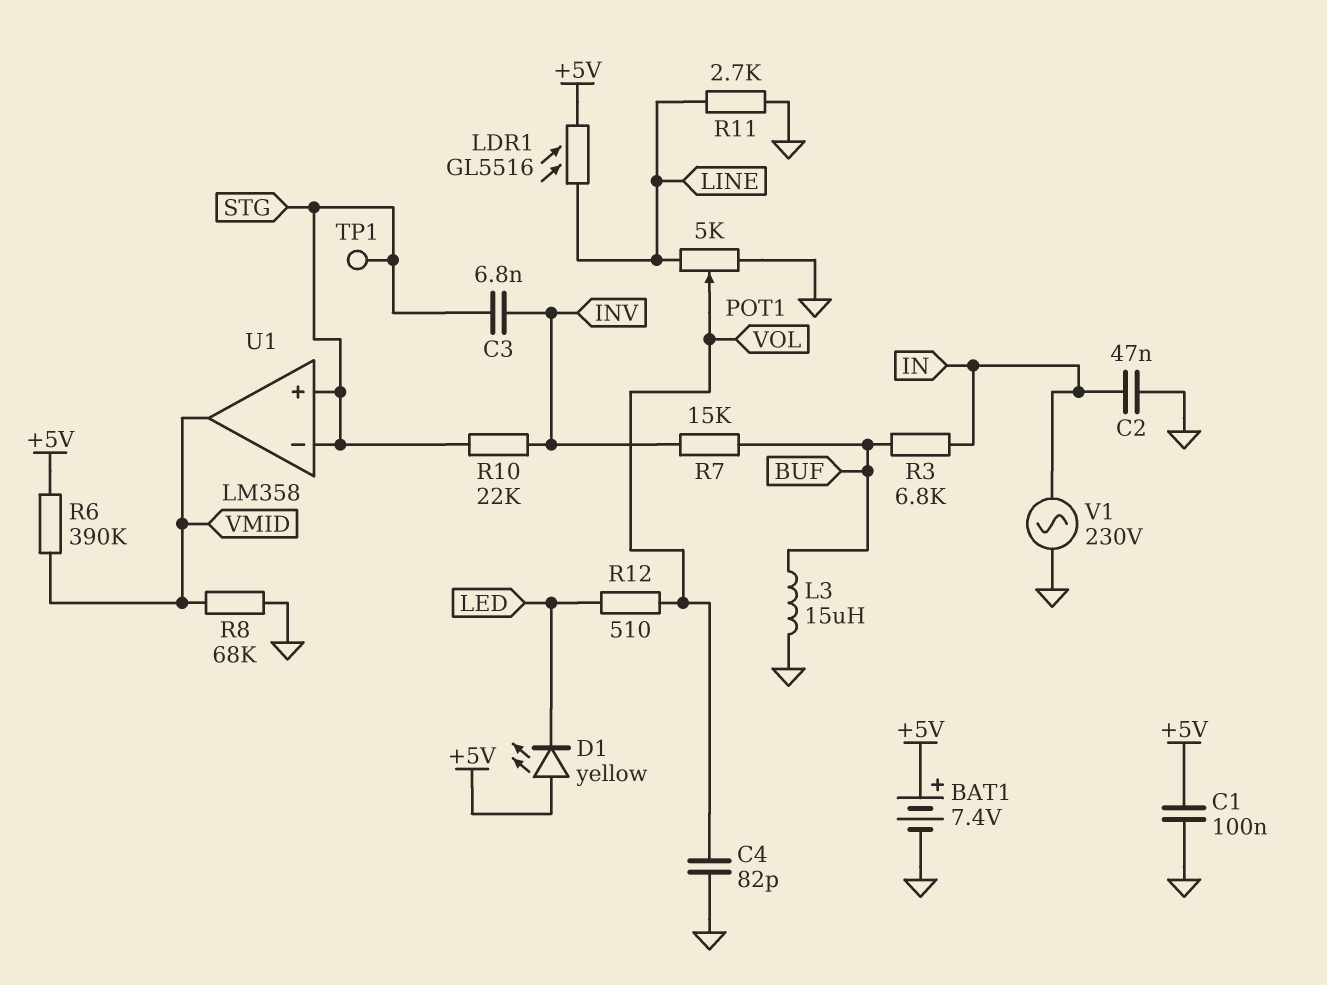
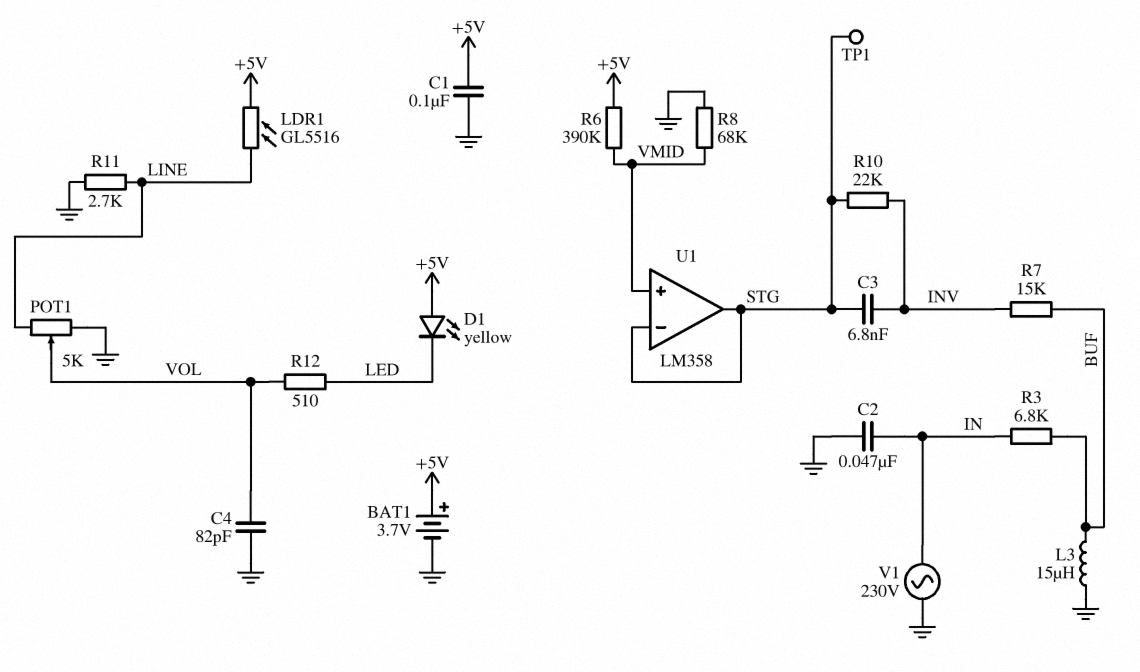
BAT1: 7.4V (plus +5V, minus GND) -> 3.7V (plus +5V, minus GND)
U1 pin in+: STG -> VMID
U1 pin out: VMID -> STG

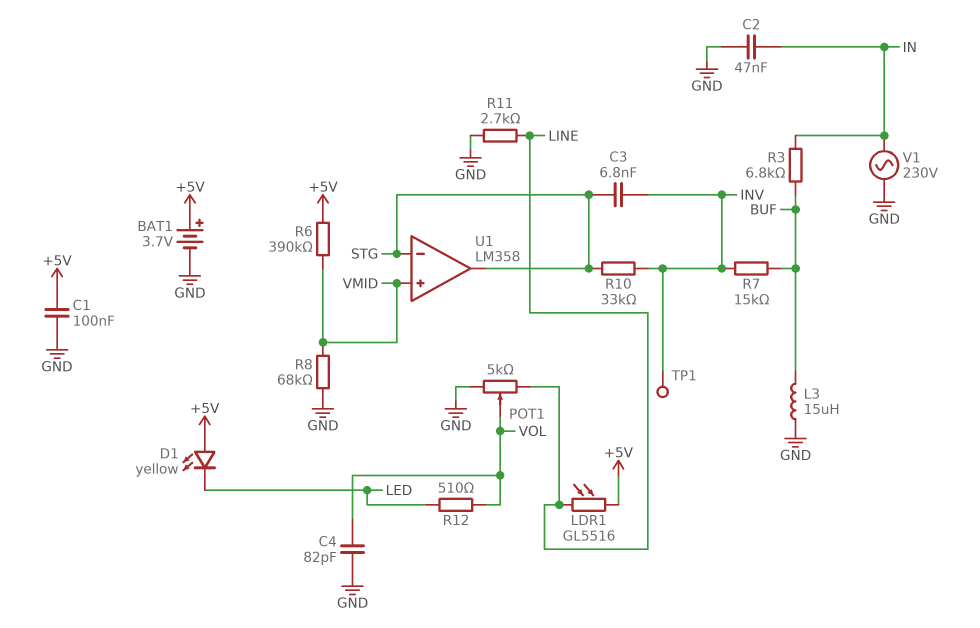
R10: 22k (INV, STG) -> 33k (INV, STG)
TP1: test point (STG) -> test point (INV)

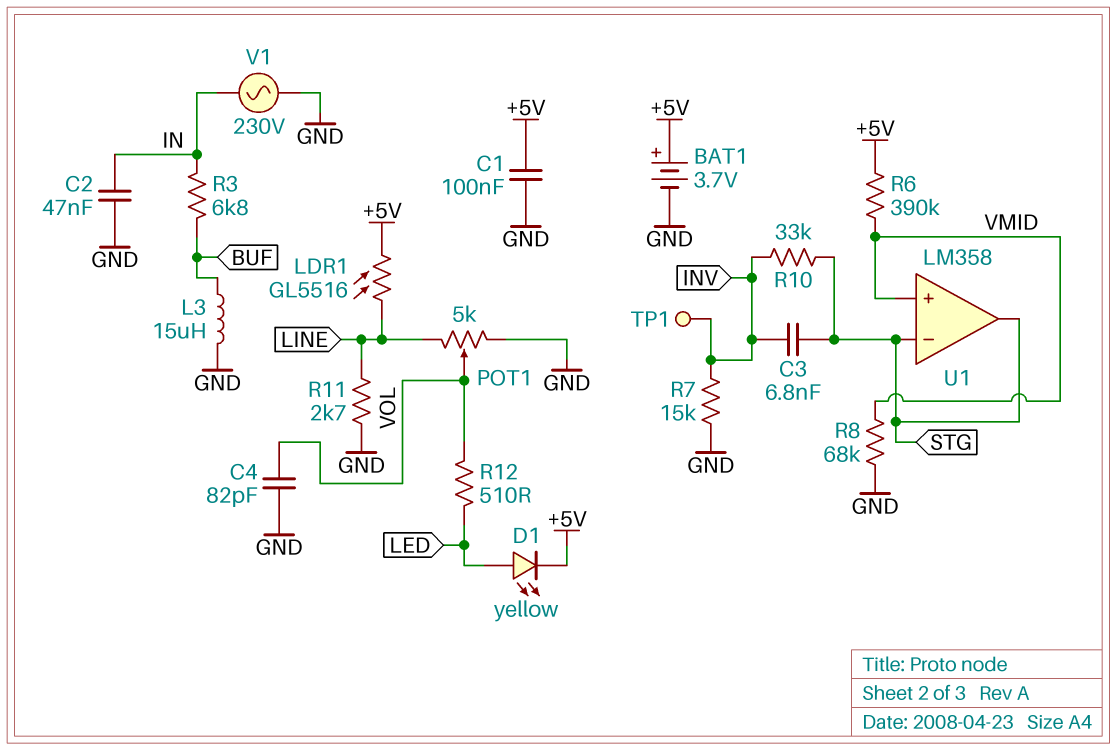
D1: LED yellow (A +5V, K LED) -> LED yellow (A LED, K +5V)
R7: 15k (BUF, INV) -> 15k (GND, INV)

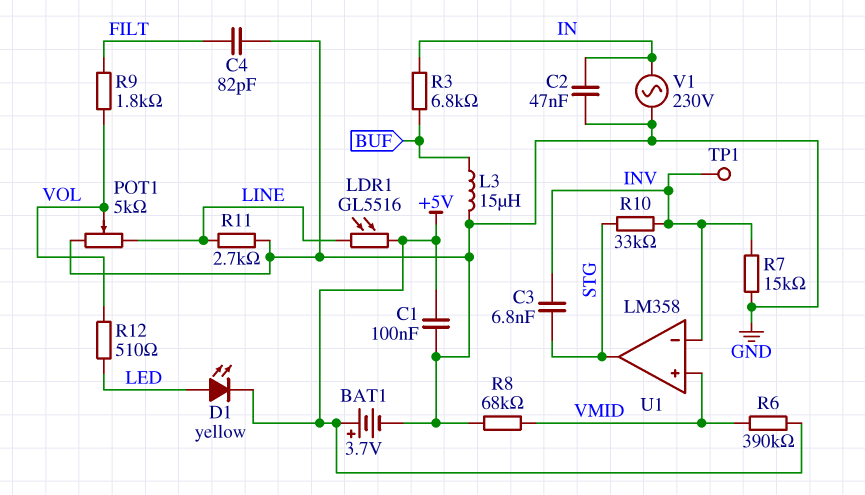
C4: 82pF (GND, VOL) -> 82pF (FILT, GND)
R9: none -> 1.8k (FILT, VOL)
U1 pin in-: STG -> INV

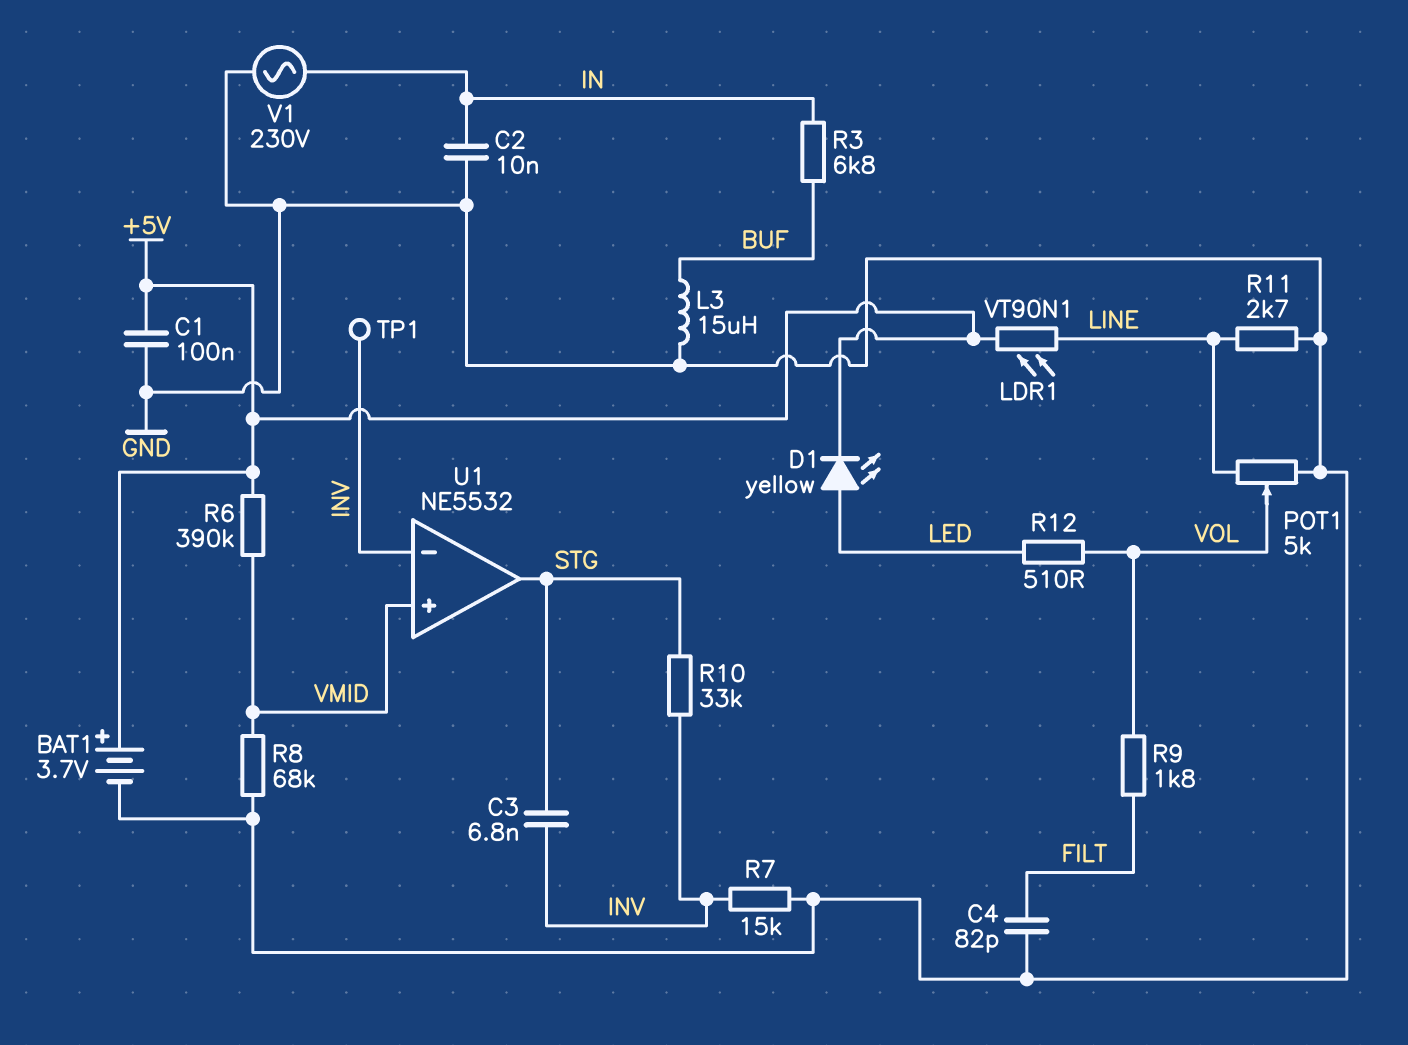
C2: 47nF (GND, IN) -> 10nF (GND, IN)
LDR1: GL5516 (+5V, LINE) -> VT90N1 (+5V, LINE)
U1: LM358 -> NE5532

